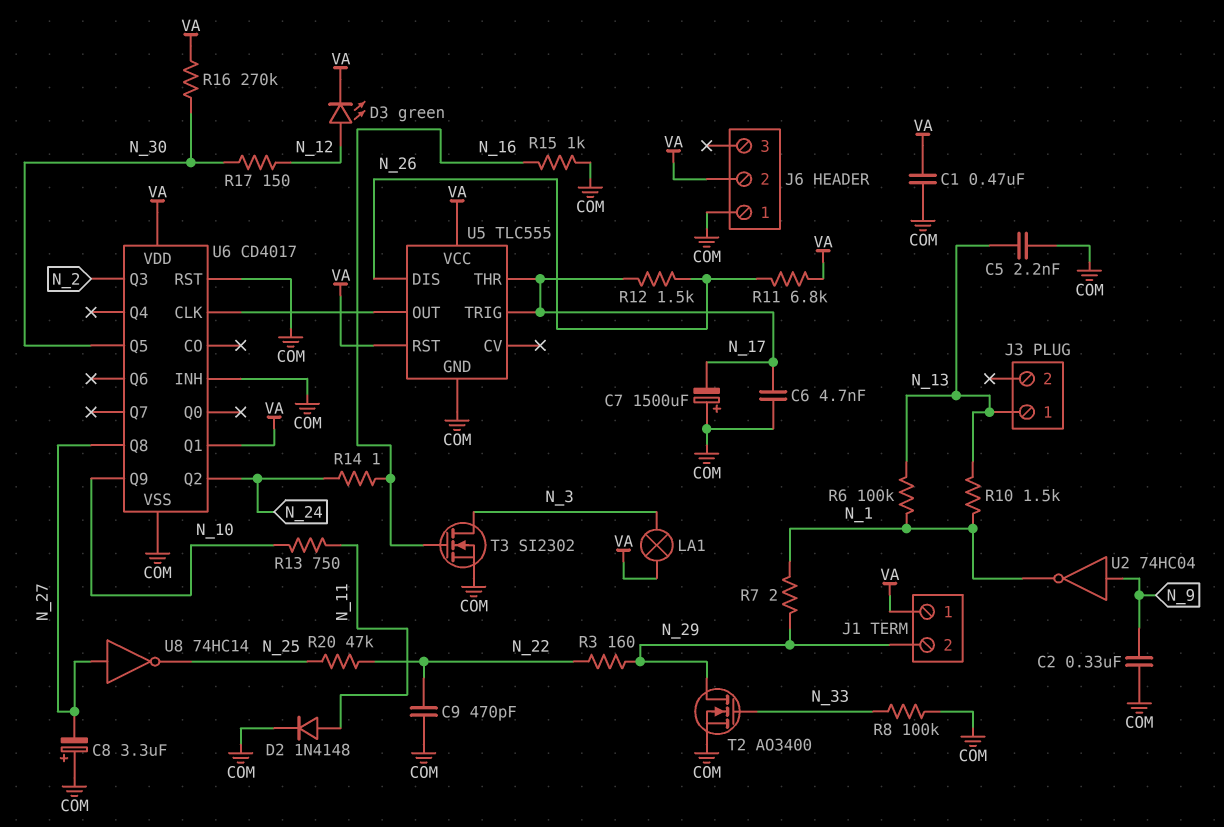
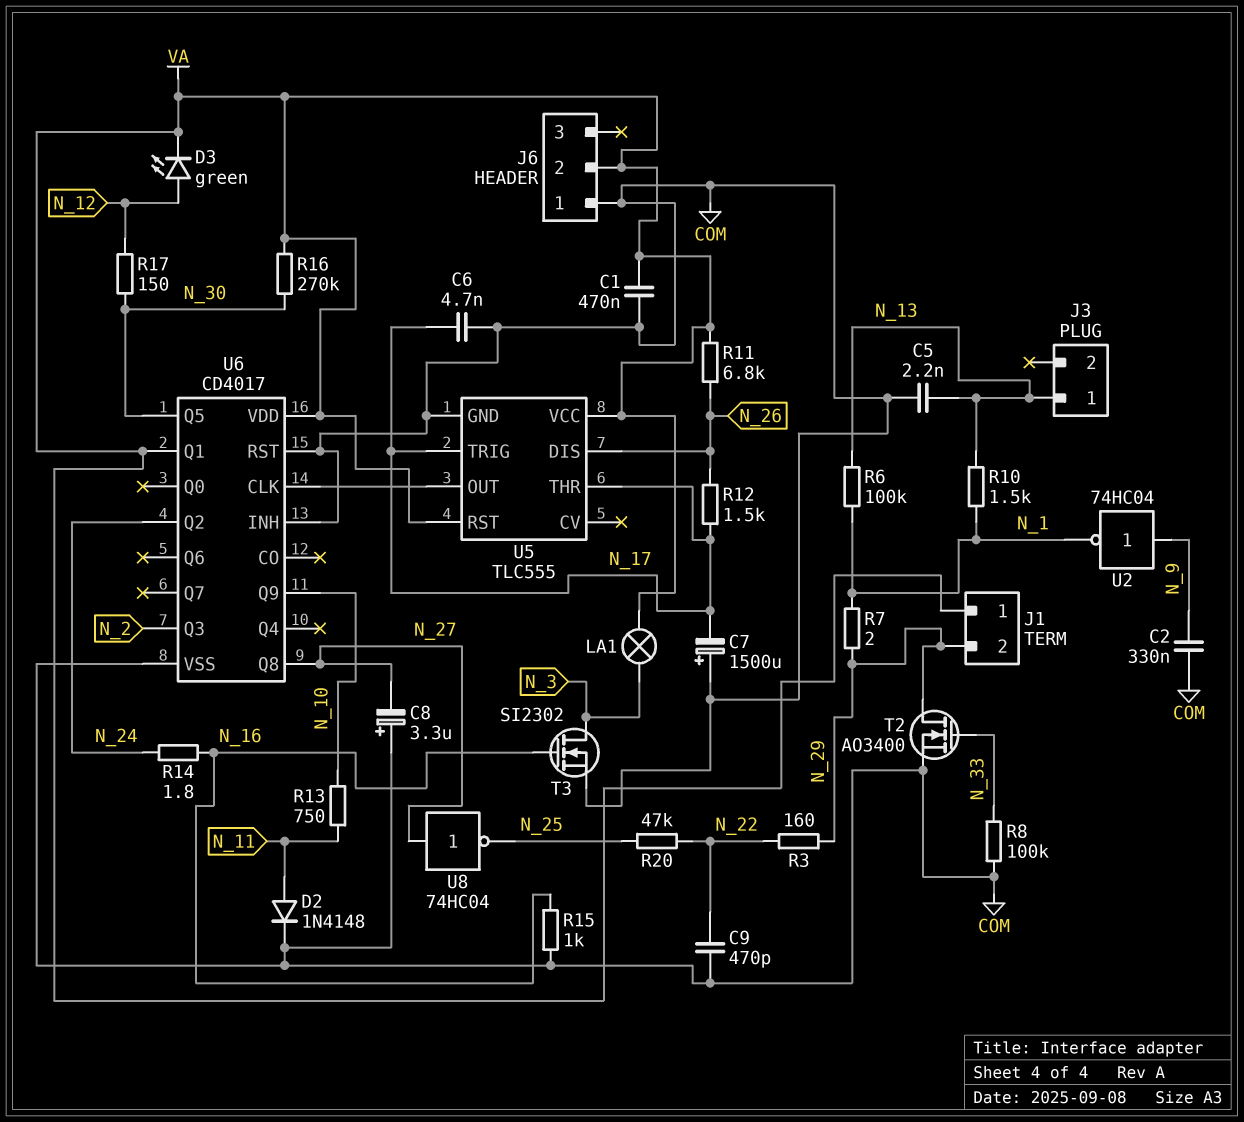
R14: 1 (N_16, N_24) -> 1.8 (N_16, N_24)
U8: NOT 74HC14 (in N_27, out N_25) -> NOT 74HC04 (in N_27, out N_25)

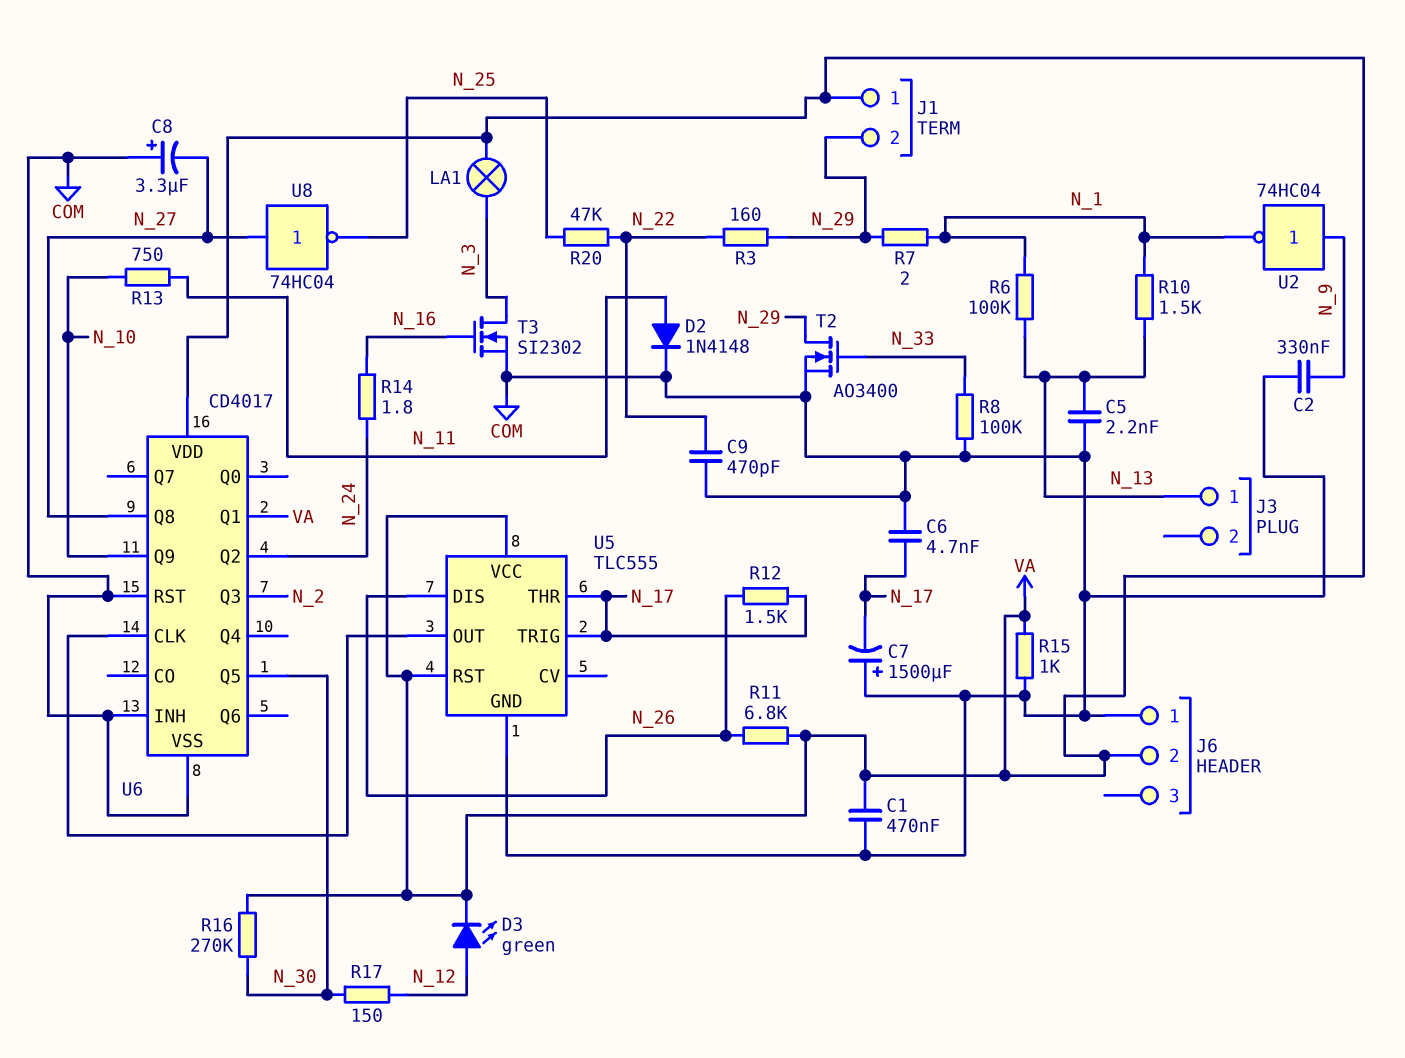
R15: 1k (COM, N_16) -> 1k (COM, VA)

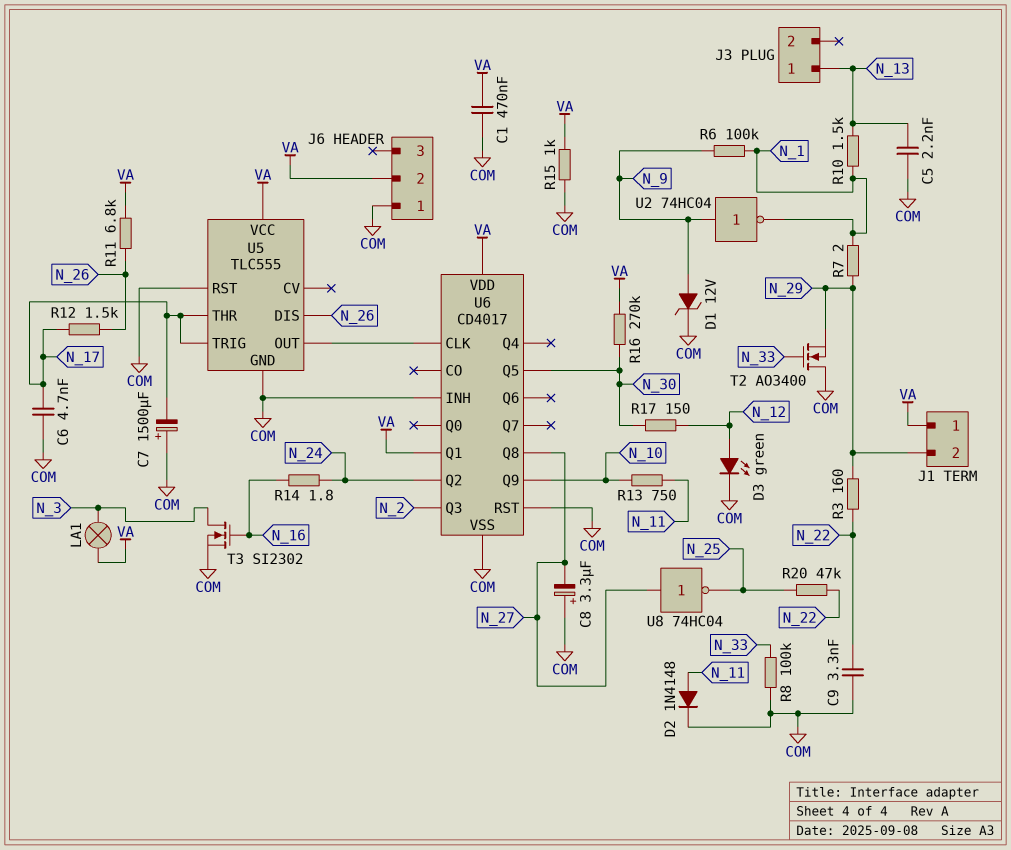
C2: 330nF (COM, N_9) -> none
C9: 470pF (COM, N_22) -> 3.3nF (COM, N_22)
D1: none -> zener 12V (A N_9, K COM)
D3: LED green (A N_12, K VA) -> LED green (A N_12, K COM)
R6: 100k (N_1, N_13) -> 100k (N_1, N_9)
T2: NMOS AO3400 (G N_33, D N_29, S COM) -> NMOS AO3400 (G N_33, D COM, S N_29)
U5 pin RST: VA -> COM

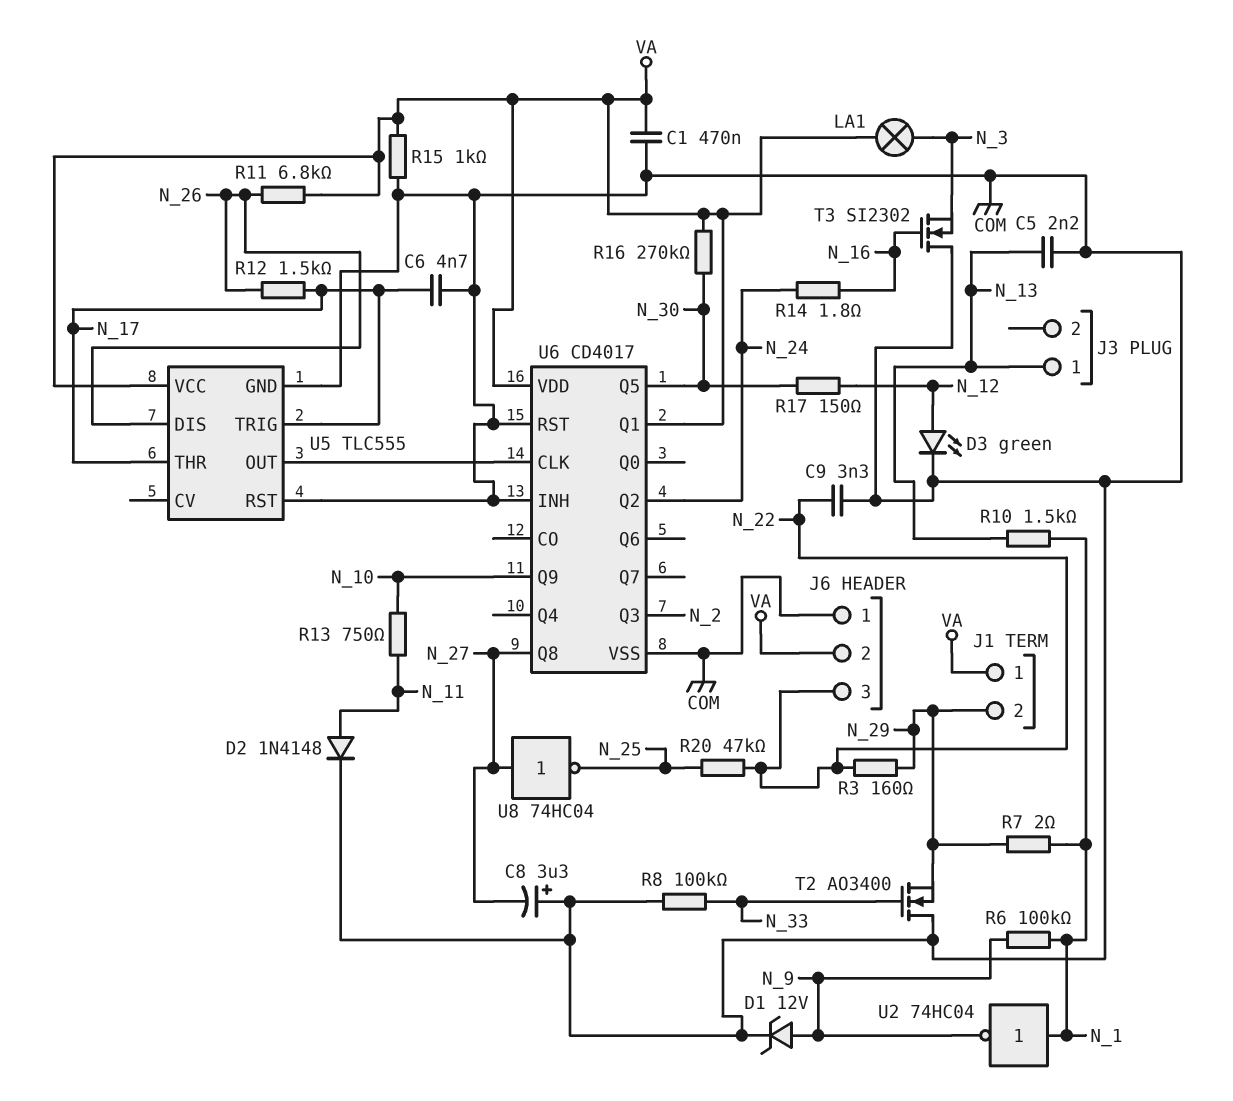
C7: 1500uF (plus COM, minus N_17) -> none
J6 pin 3: none -> N_22
T3: NMOS SI2302 (G N_16, D N_3, S COM) -> NMOS SI2302 (G N_16, D COM, S N_3)
U2: NOT 74HC04 (in N_9, out N_1) -> NOT 74HC04 (in N_1, out N_9)

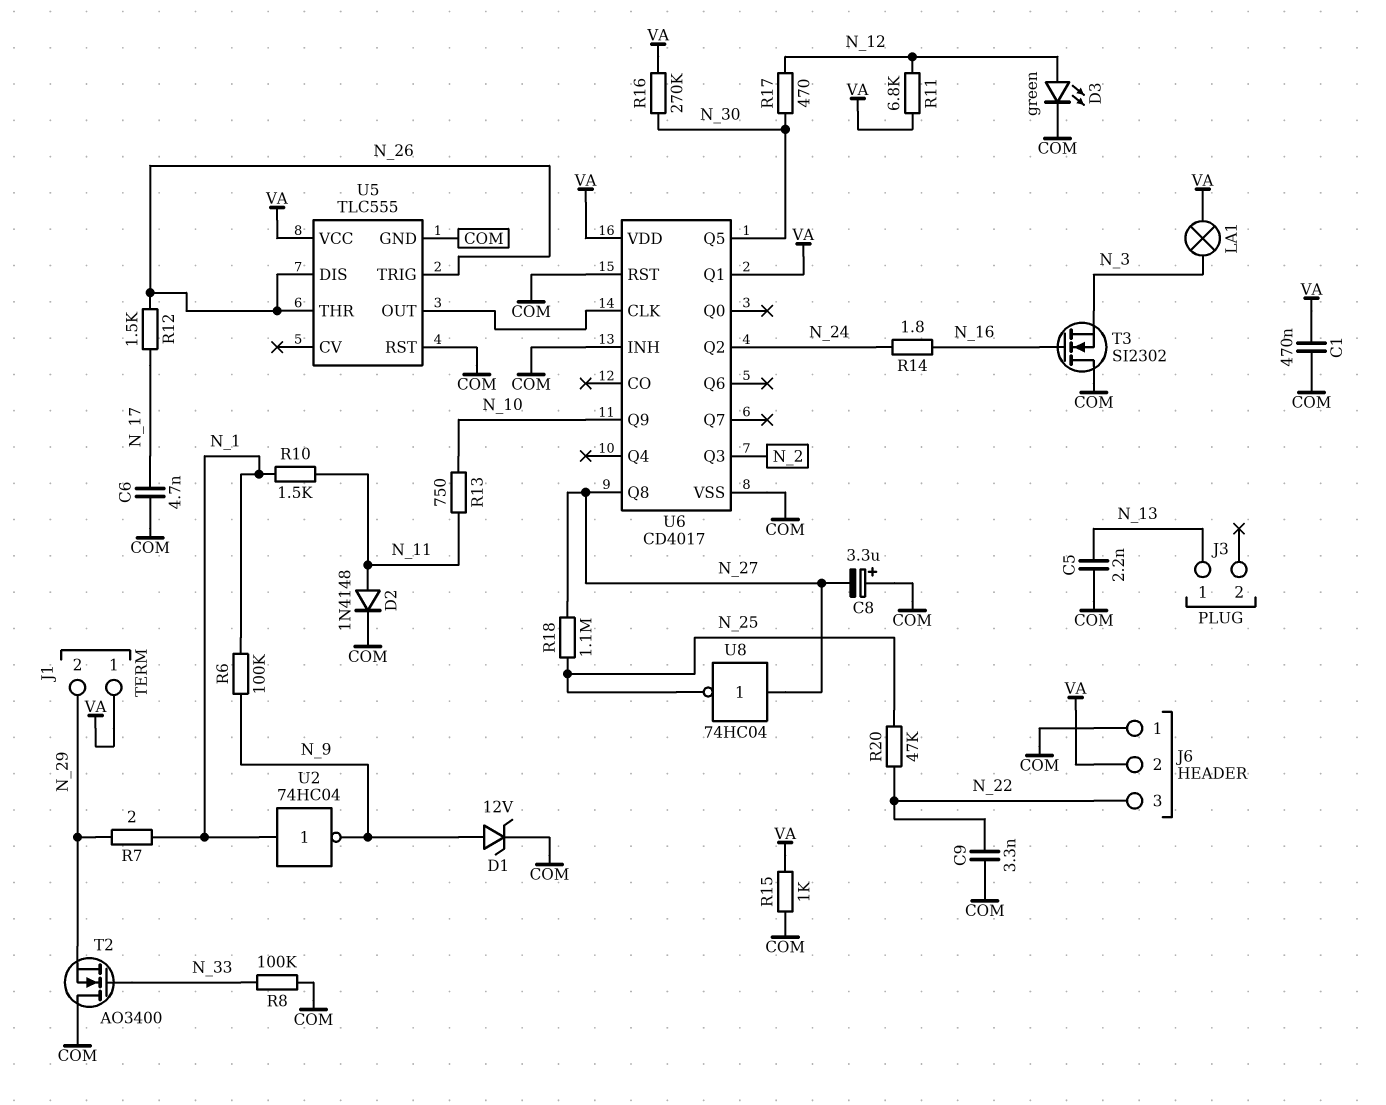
R3: 160 (N_22, N_29) -> none
R10: 1.5k (N_1, N_13) -> 1.5k (N_1, N_11)
R11: 6.8k (N_26, VA) -> 6.8k (N_12, VA)
R17: 150 (N_12, N_30) -> 470 (N_12, N_30)
R18: none -> 1.1M (N_25, N_27)
U5 pin THR: N_17 -> N_26
U5 pin TRIG: N_17 -> N_26

